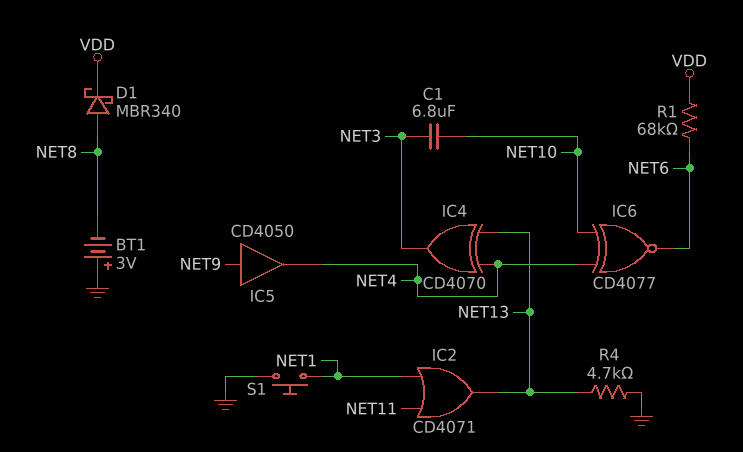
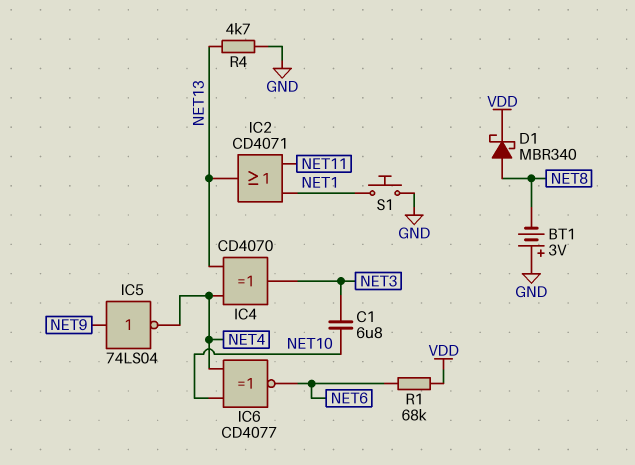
IC5: buffer CD4050 (in NET9, out NET4) -> NOT 74LS04 (in NET9, out NET4)

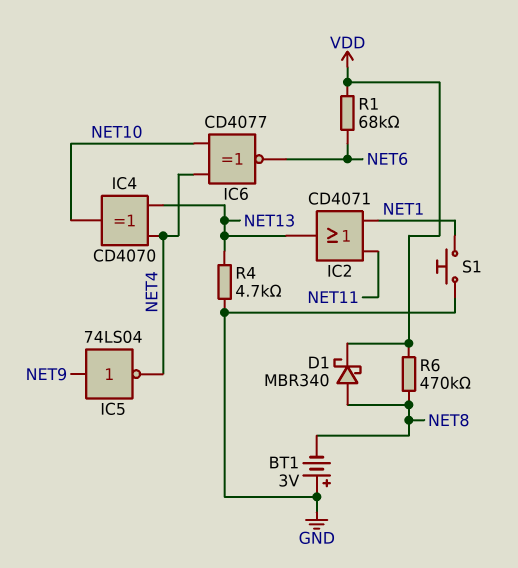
C1: 6.8uF (NET3, NET10) -> none
IC4: XOR CD4070 (in NET4, in NET13, out NET3) -> XOR CD4070 (in NET4, in NET13, out NET10)
R6: none -> 470k (NET8, VDD)

